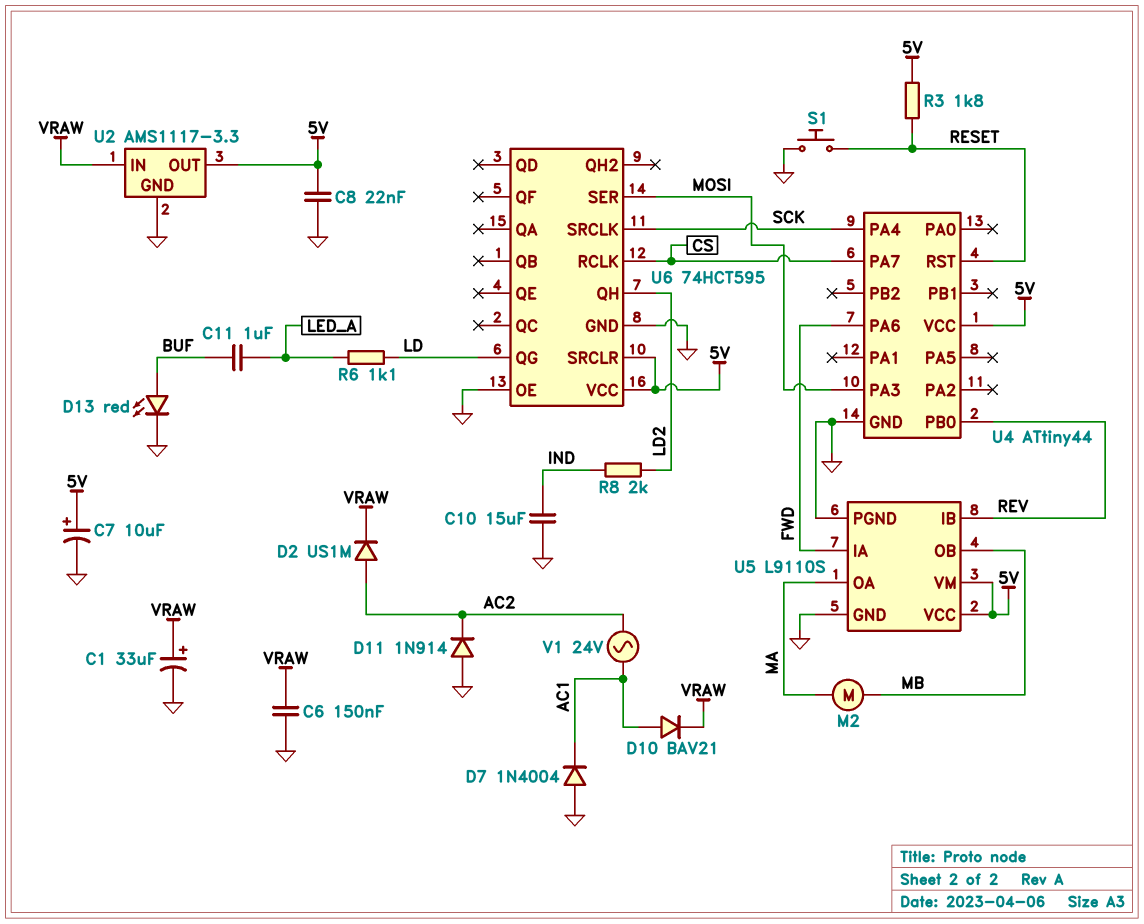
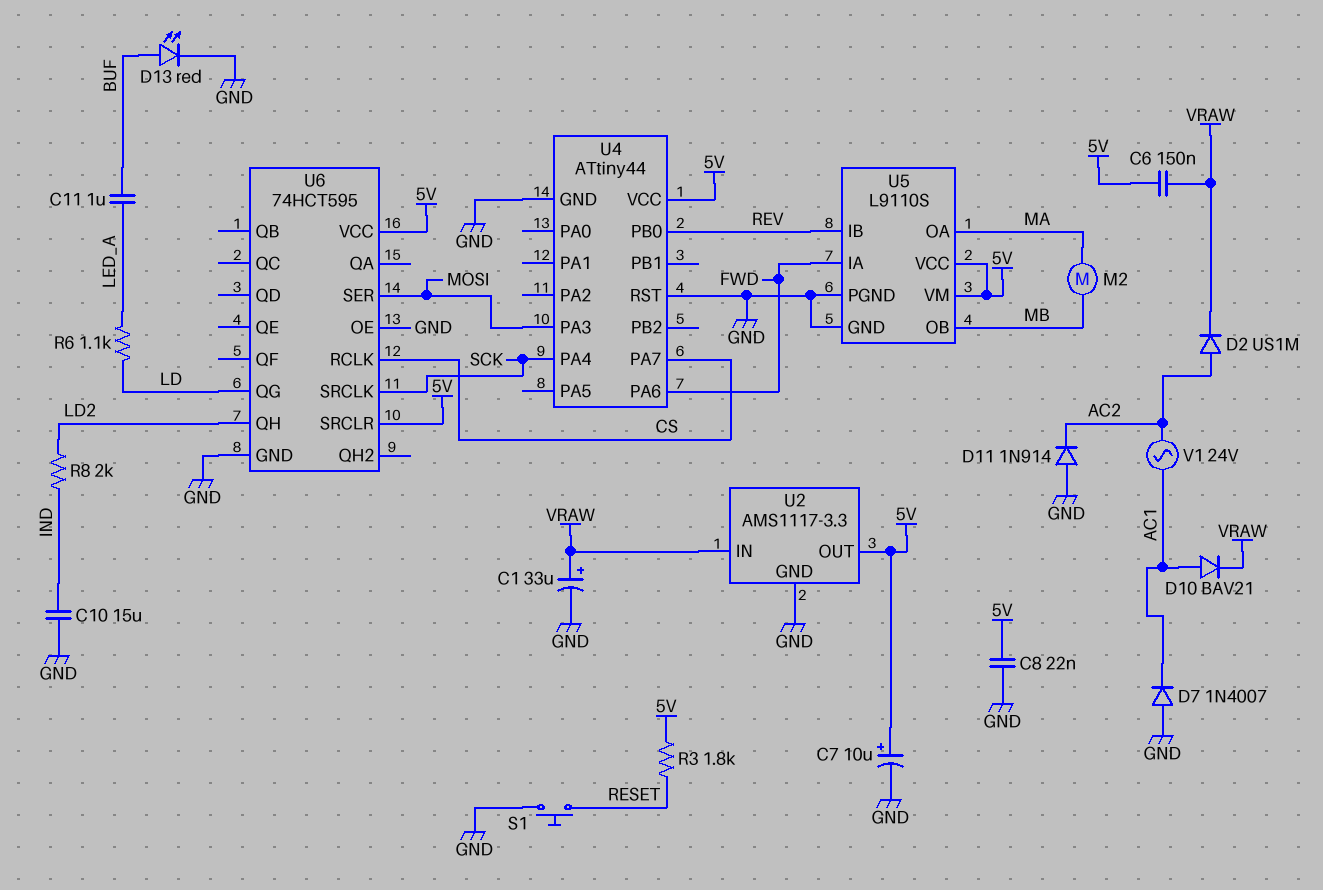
C6: 150nF (GND, VRAW) -> 150nF (5V, VRAW)
D7: diode 1N4004 (A GND, K AC1) -> diode 1N4007 (A GND, K AC1)
U4 pin RST: RESET -> GND

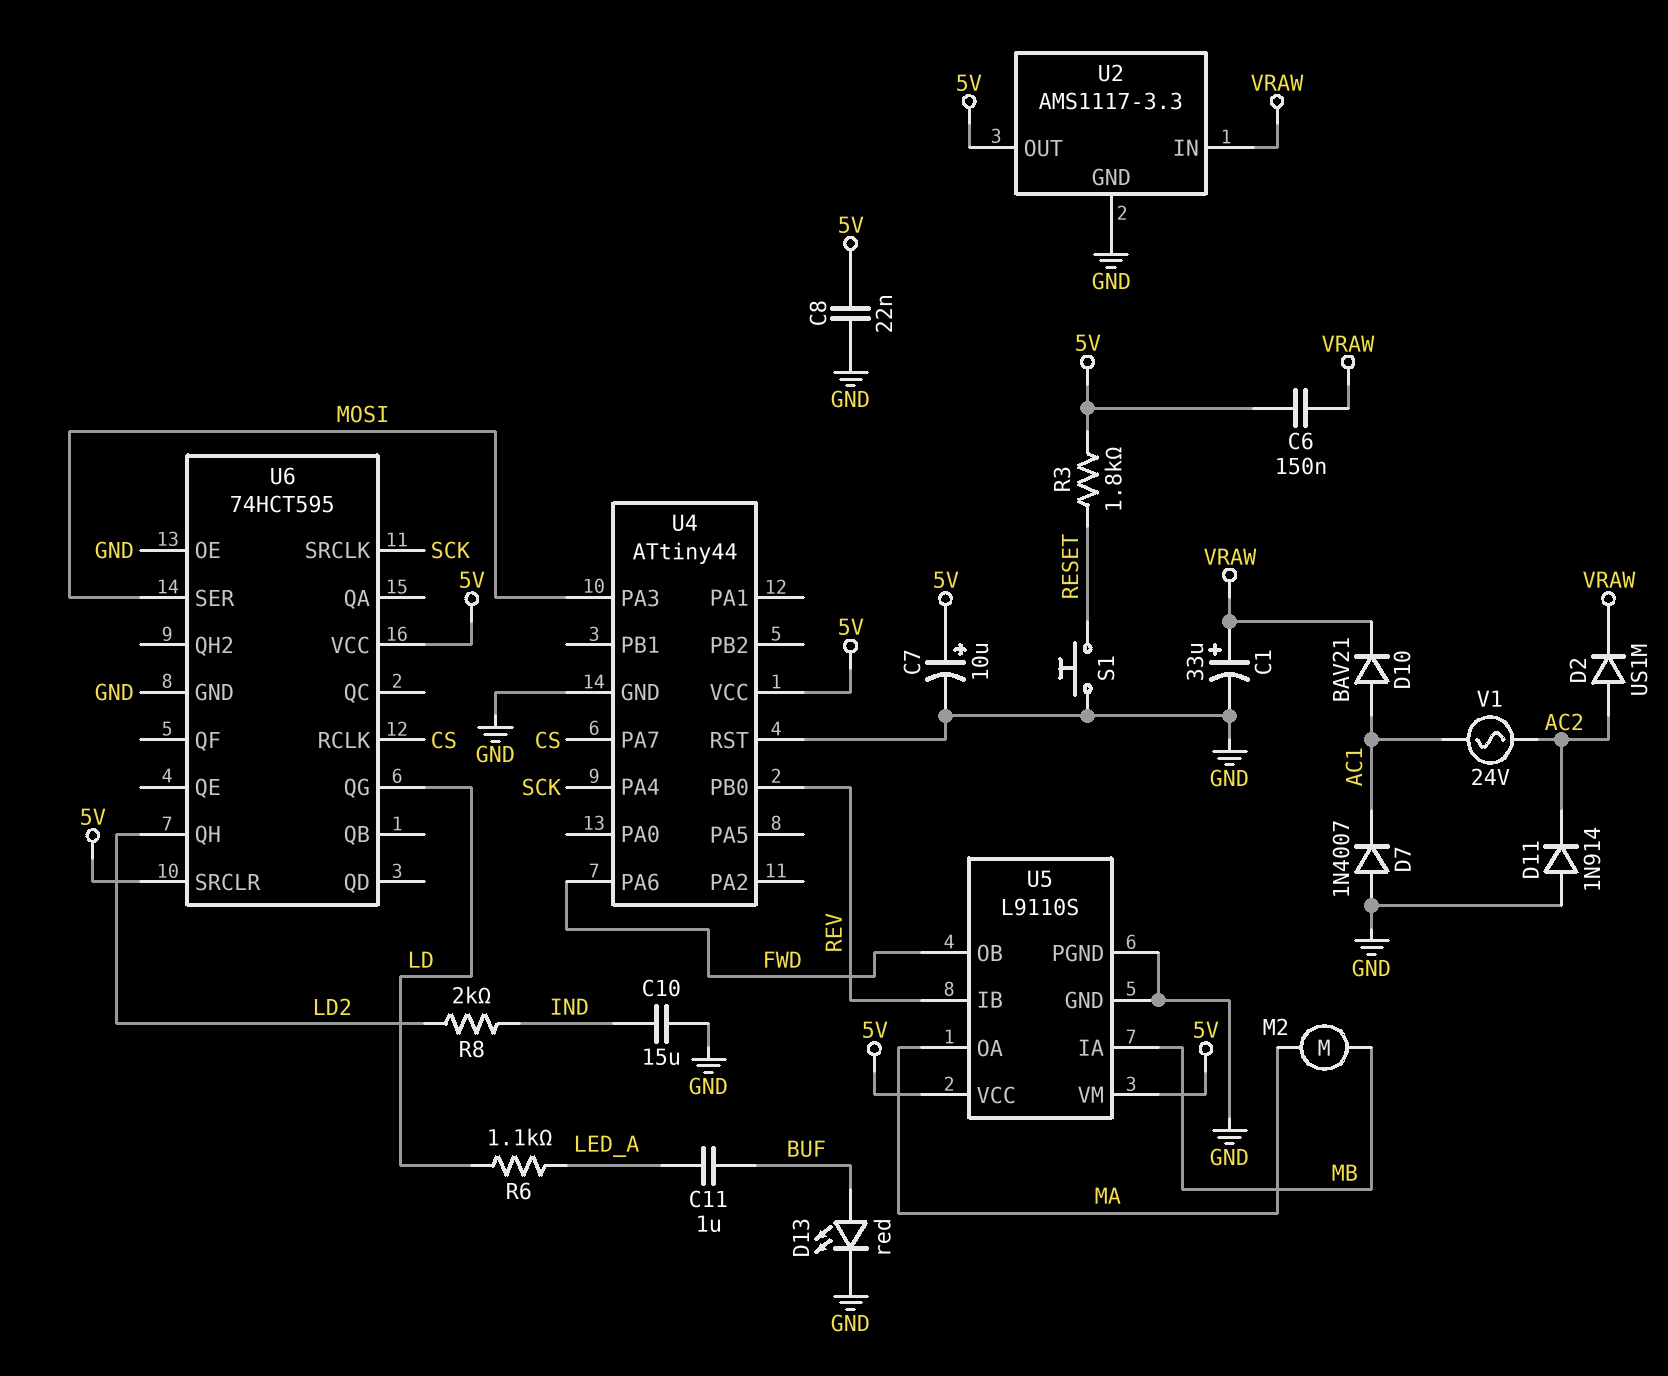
U5 pin IA: FWD -> MB
U5 pin OB: MB -> FWD

